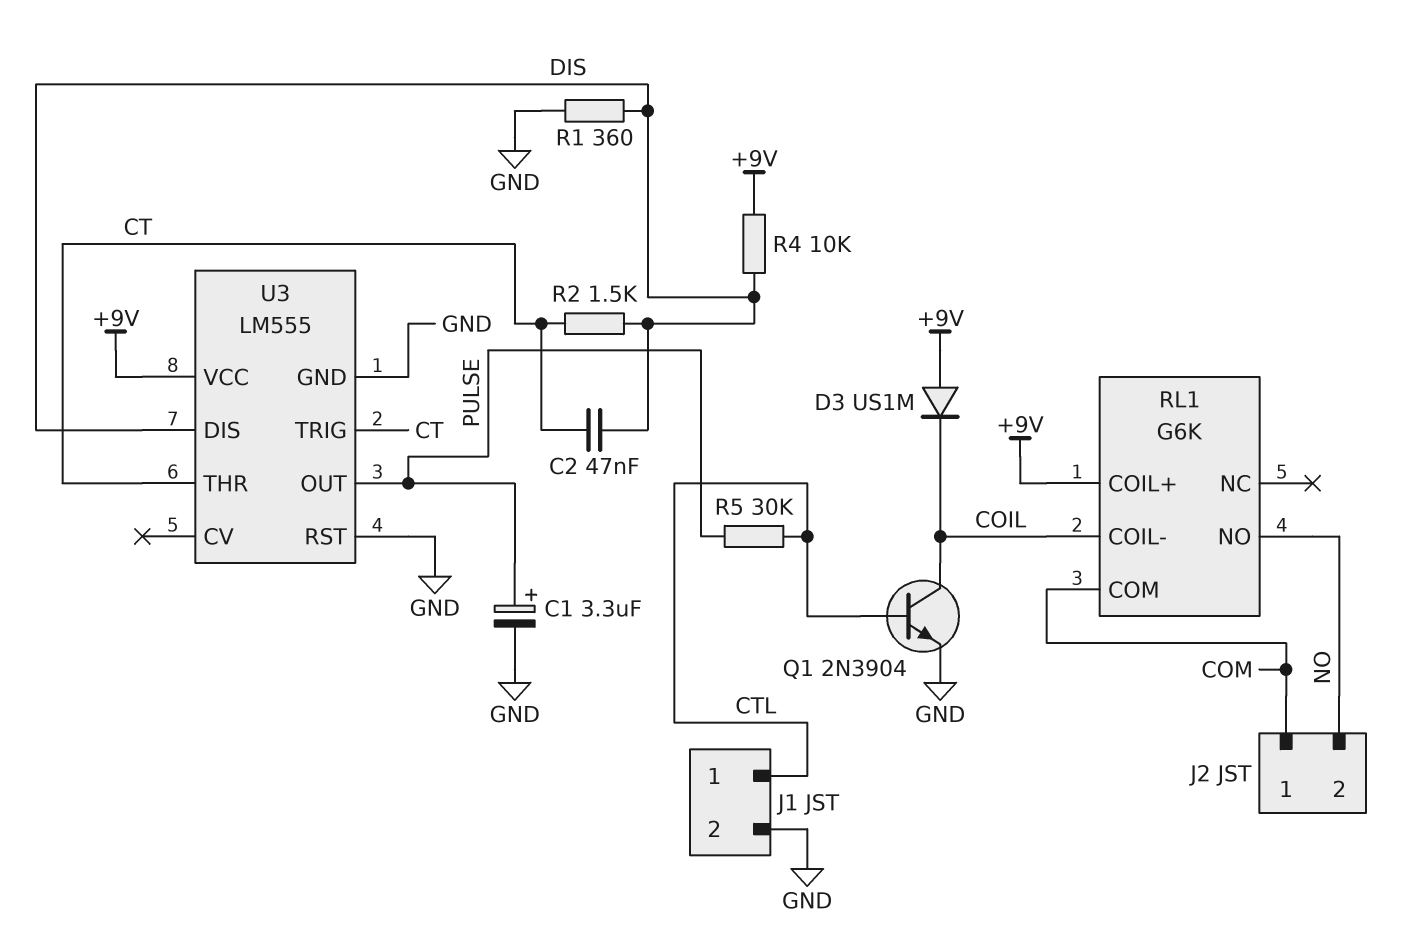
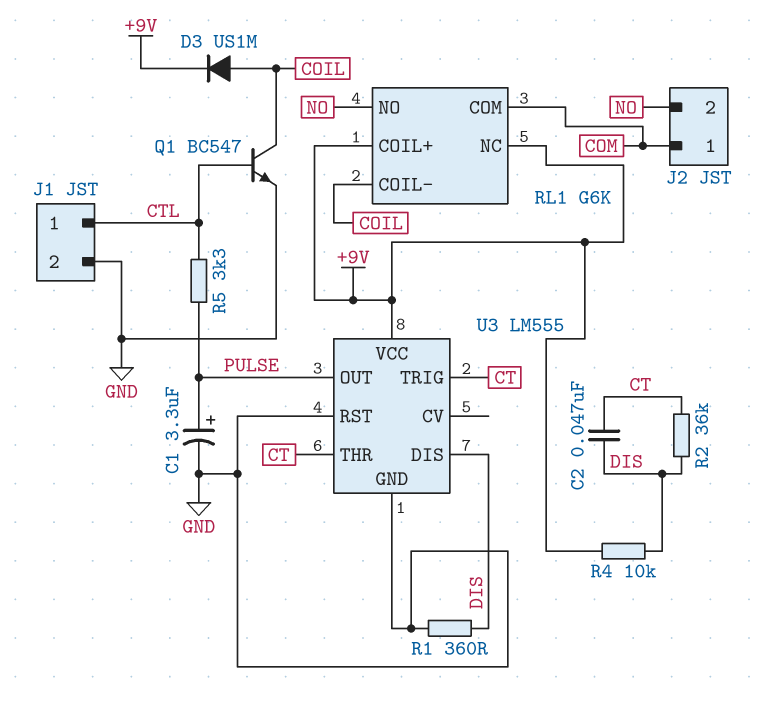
D3: diode US1M (A +9V, K COIL) -> diode US1M (A COIL, K +9V)
Q1: NPN 2N3904 (B CTL, C COIL, E GND) -> NPN BC547 (B CTL, C COIL, E GND)
R2: 1.5k (CT, DIS) -> 36k (CT, DIS)
R5: 30k (CTL, PULSE) -> 3.3k (CTL, PULSE)
RL1 pin NC: none -> +9V

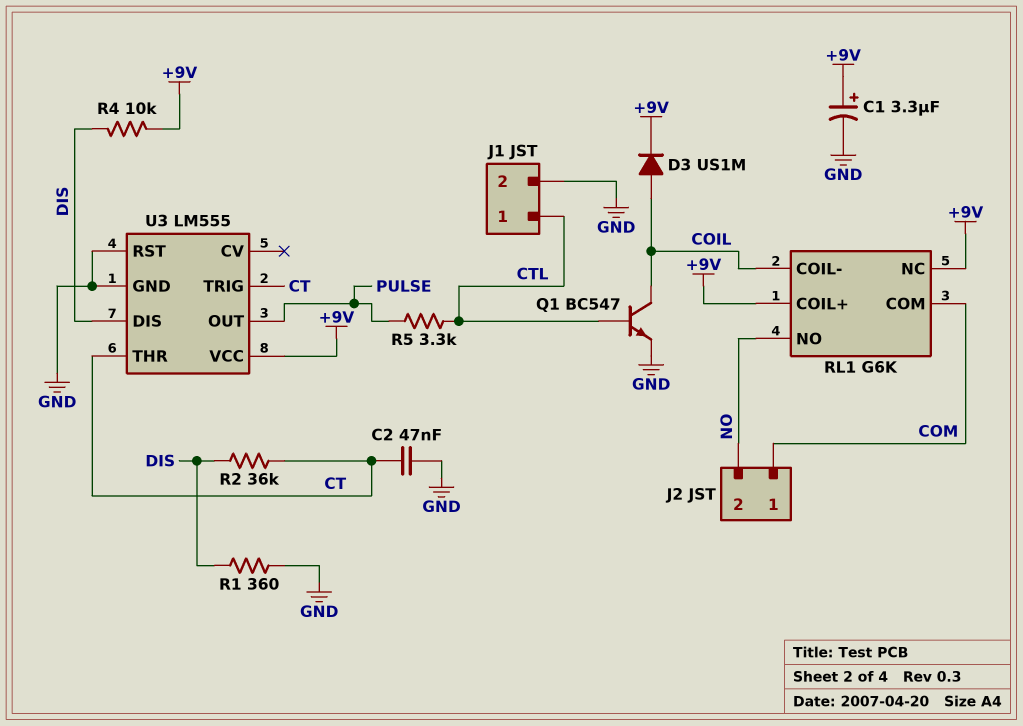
C1: 3.3uF (plus PULSE, minus GND) -> 3.3uF (plus +9V, minus GND)
C2: 47nF (CT, DIS) -> 47nF (CT, GND)

